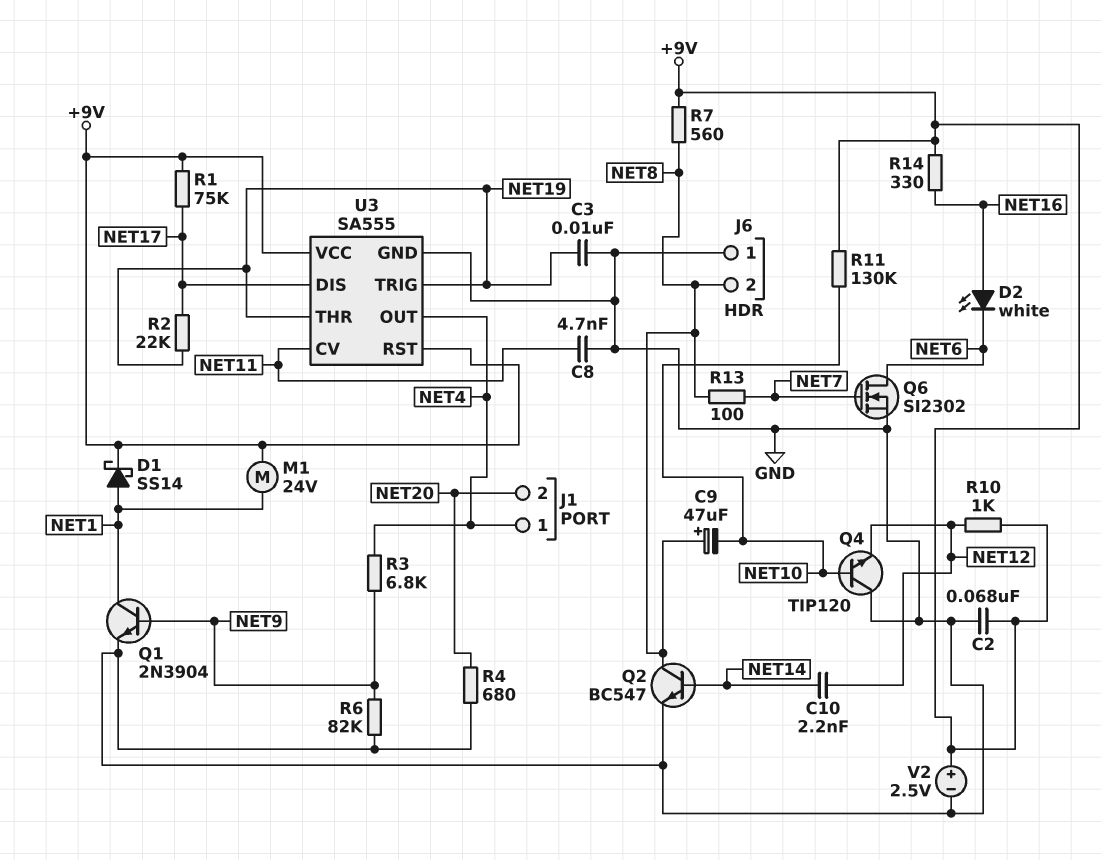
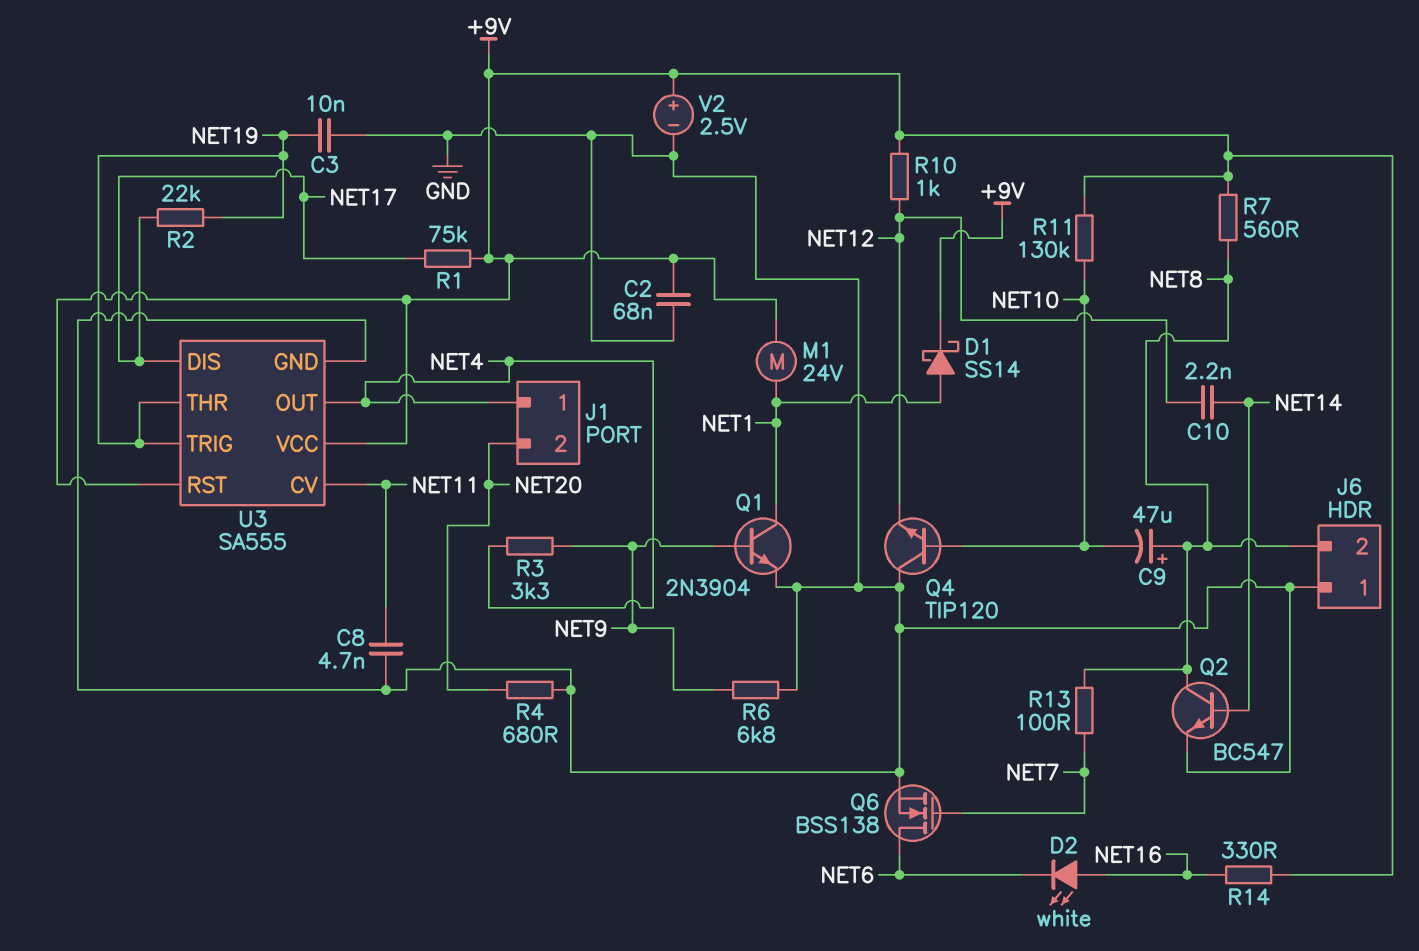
Q6: NMOS SI2302 (G NET7, D NET6, S GND) -> NMOS BSS138 (G NET7, D NET6, S GND)
R3: 6.8k (NET4, NET9) -> 3.3k (NET4, NET9)
R6: 82k (GND, NET9) -> 6.8k (GND, NET9)

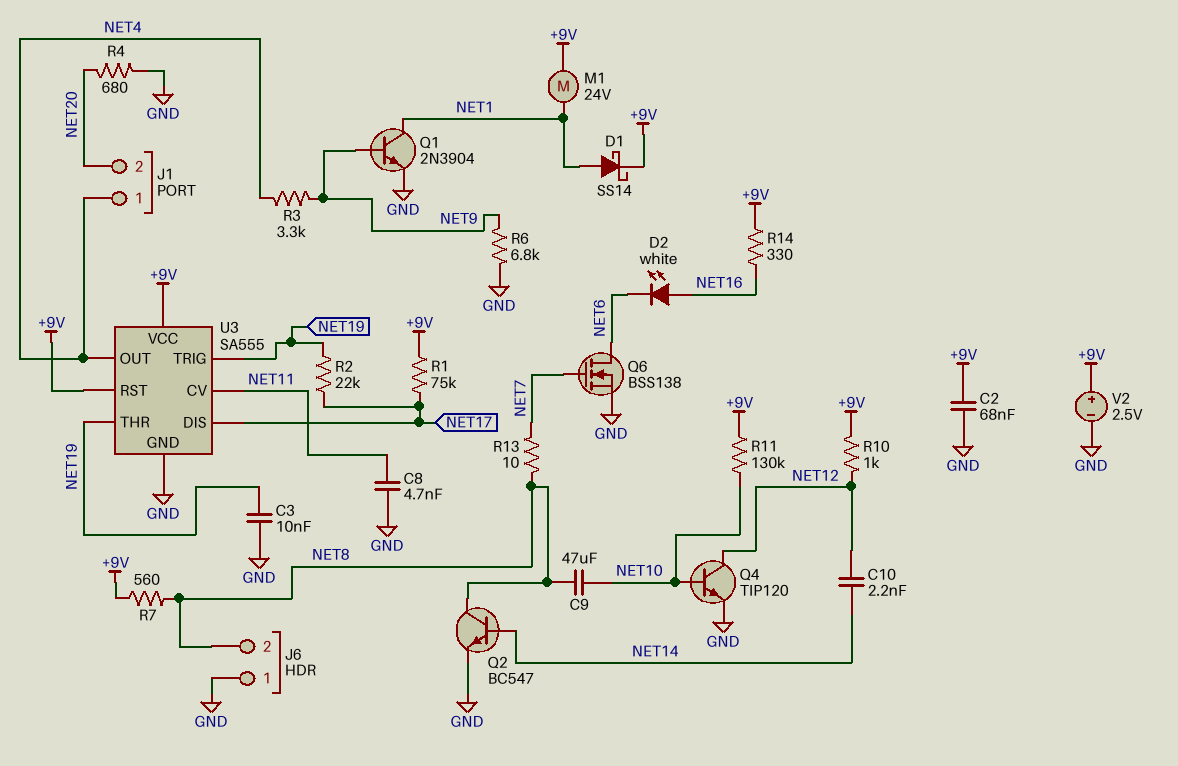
C9: 47uF (plus NET8, minus NET10) -> 47uF (NET8, NET10)
Q4: NPN TIP120 (B NET10, C GND, E NET12) -> NPN TIP120 (B NET10, C NET12, E GND)
R13: 100 (NET7, NET8) -> 10 (NET7, NET8)

